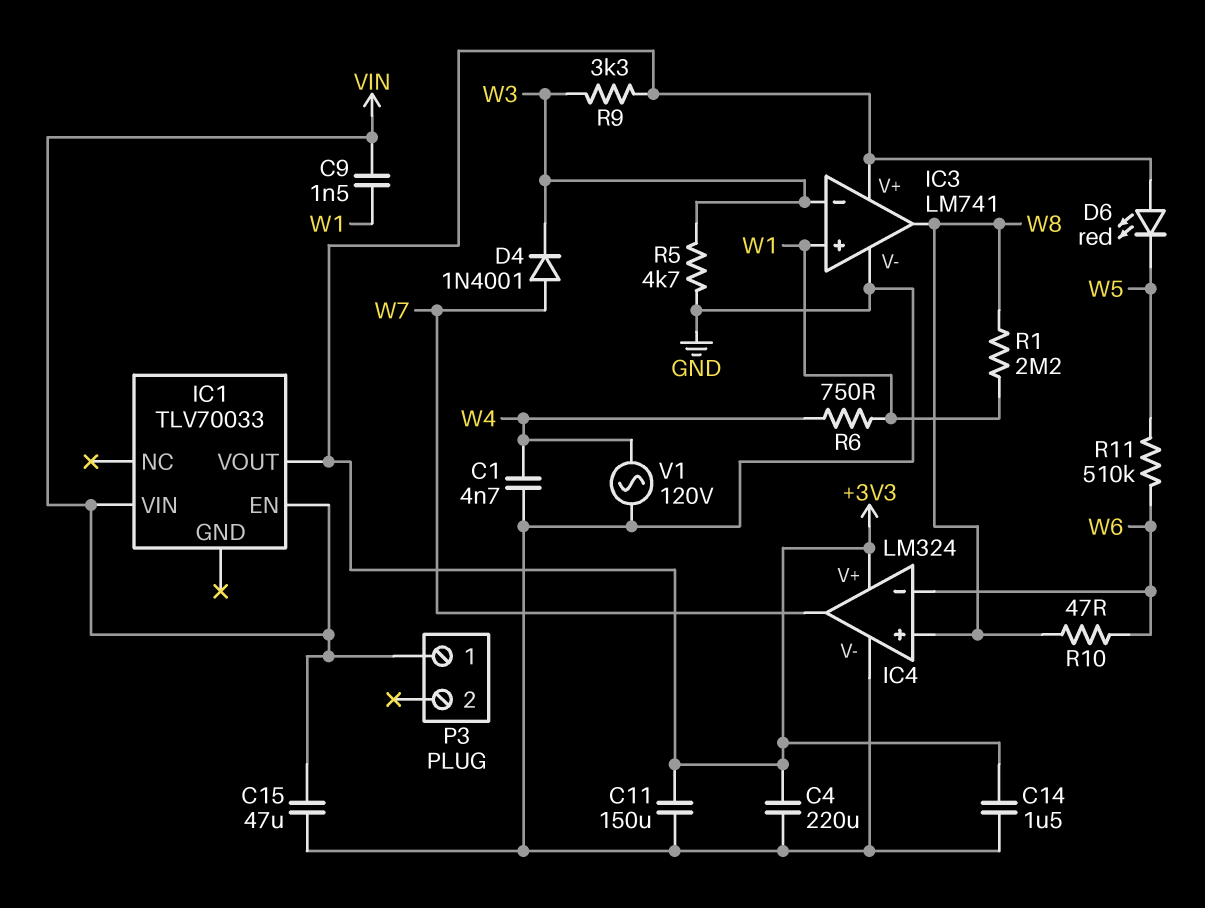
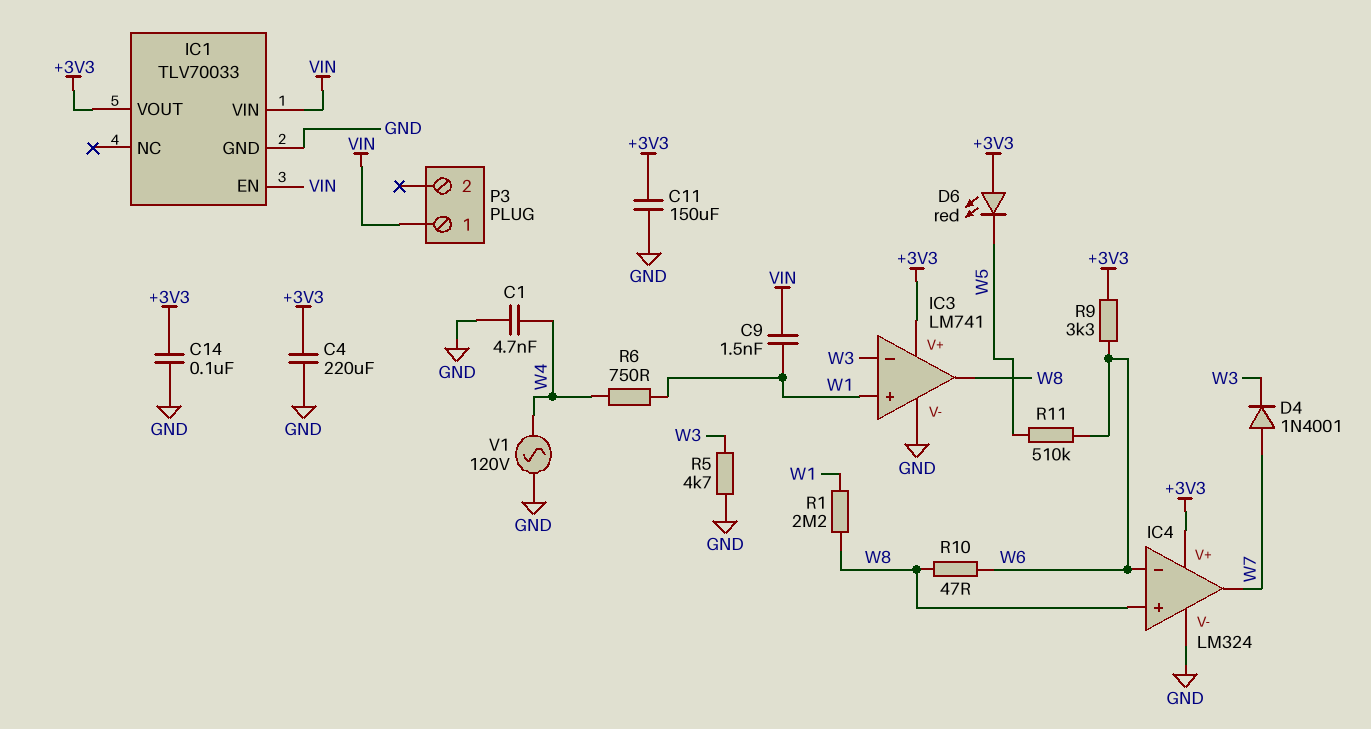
C14: 1.5uF (+3V3, GND) -> 100nF (+3V3, GND)
C15: 47uF (GND, VIN) -> none
IC1 pin GND: none -> GND
R9: 3.3k (+3V3, W3) -> 3.3k (+3V3, W6)

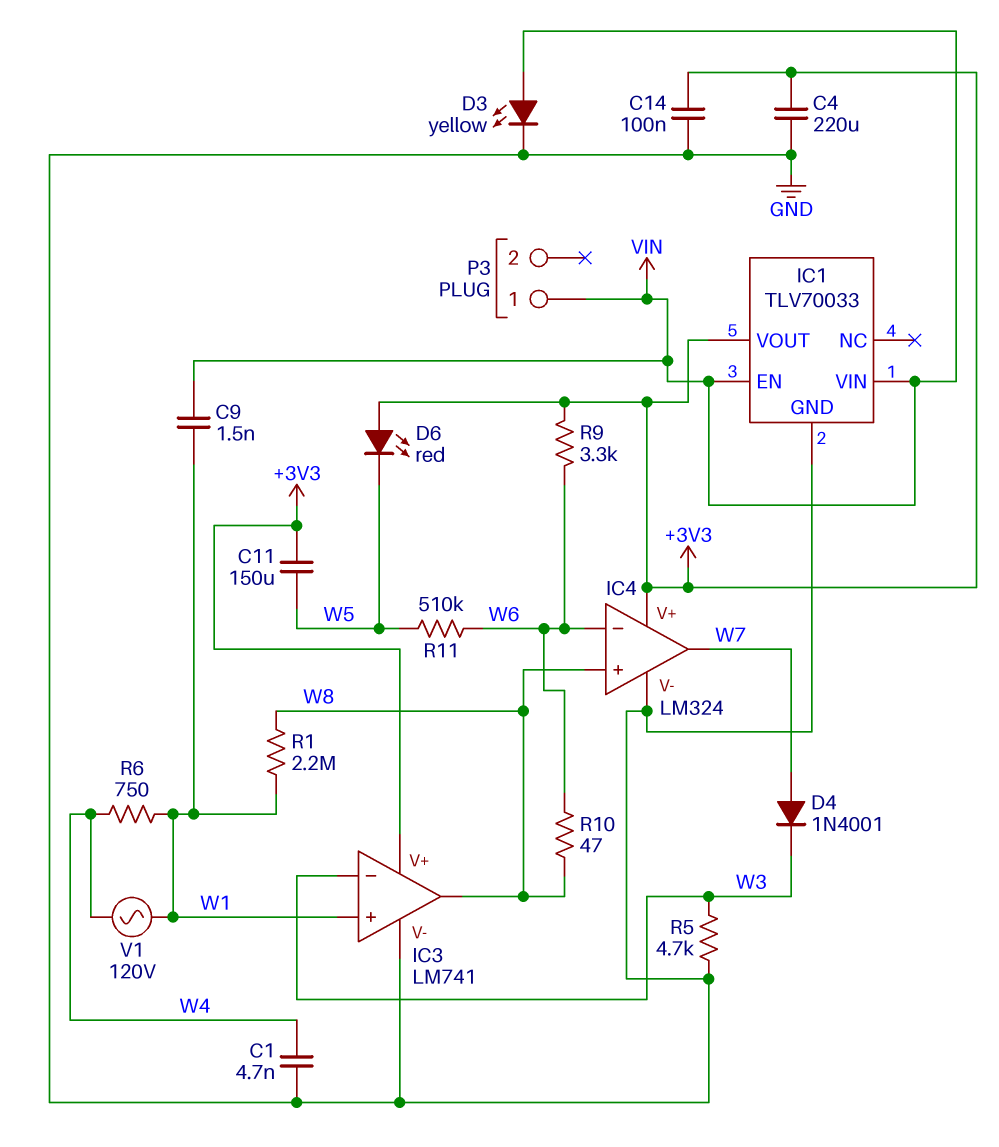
C11: 150uF (+3V3, GND) -> 150uF (+3V3, W5)
D3: none -> LED yellow (A VIN, K GND)
V1: AC 120V (GND, W4) -> AC 120V (W1, W4)

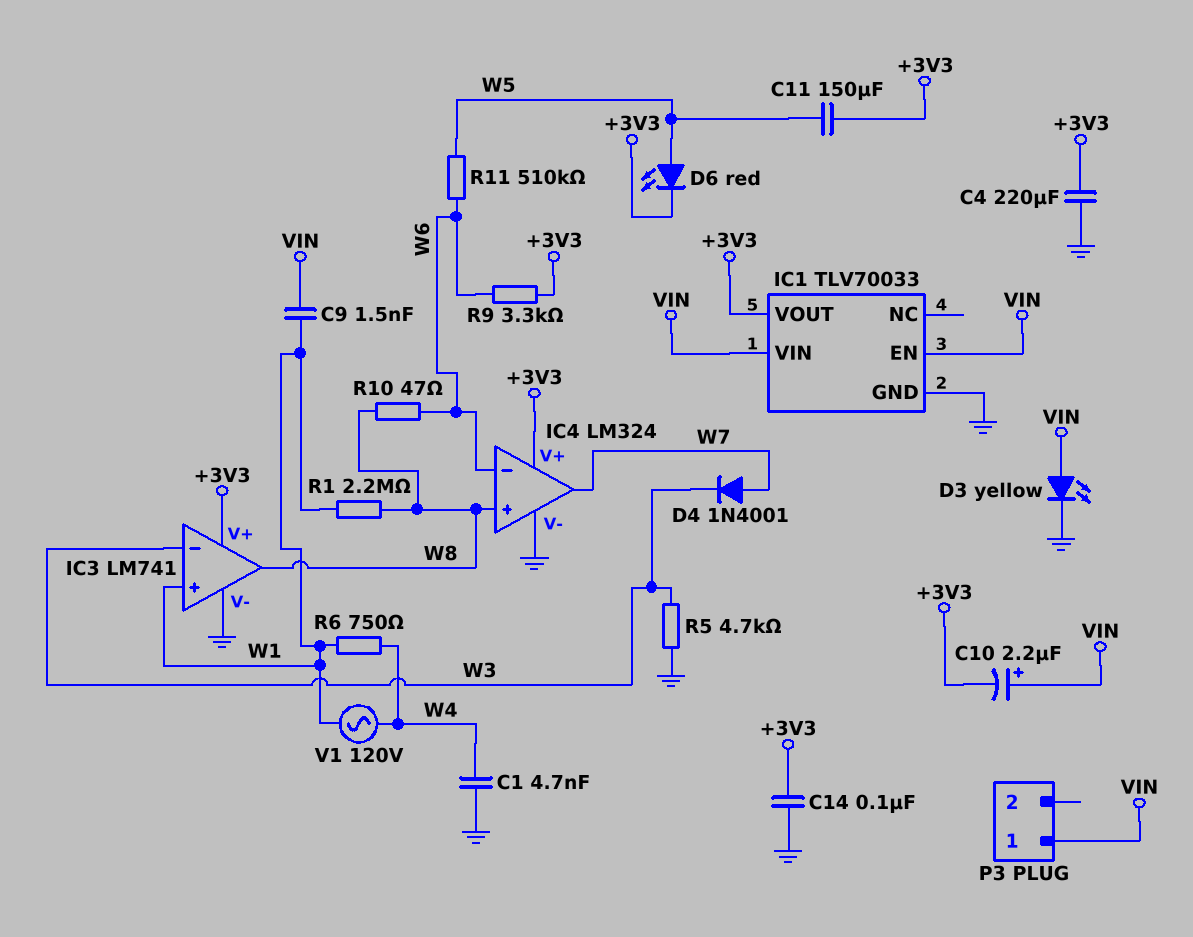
C10: none -> 2.2uF (plus VIN, minus +3V3)
D6: LED red (A +3V3, K W5) -> LED red (A W5, K +3V3)

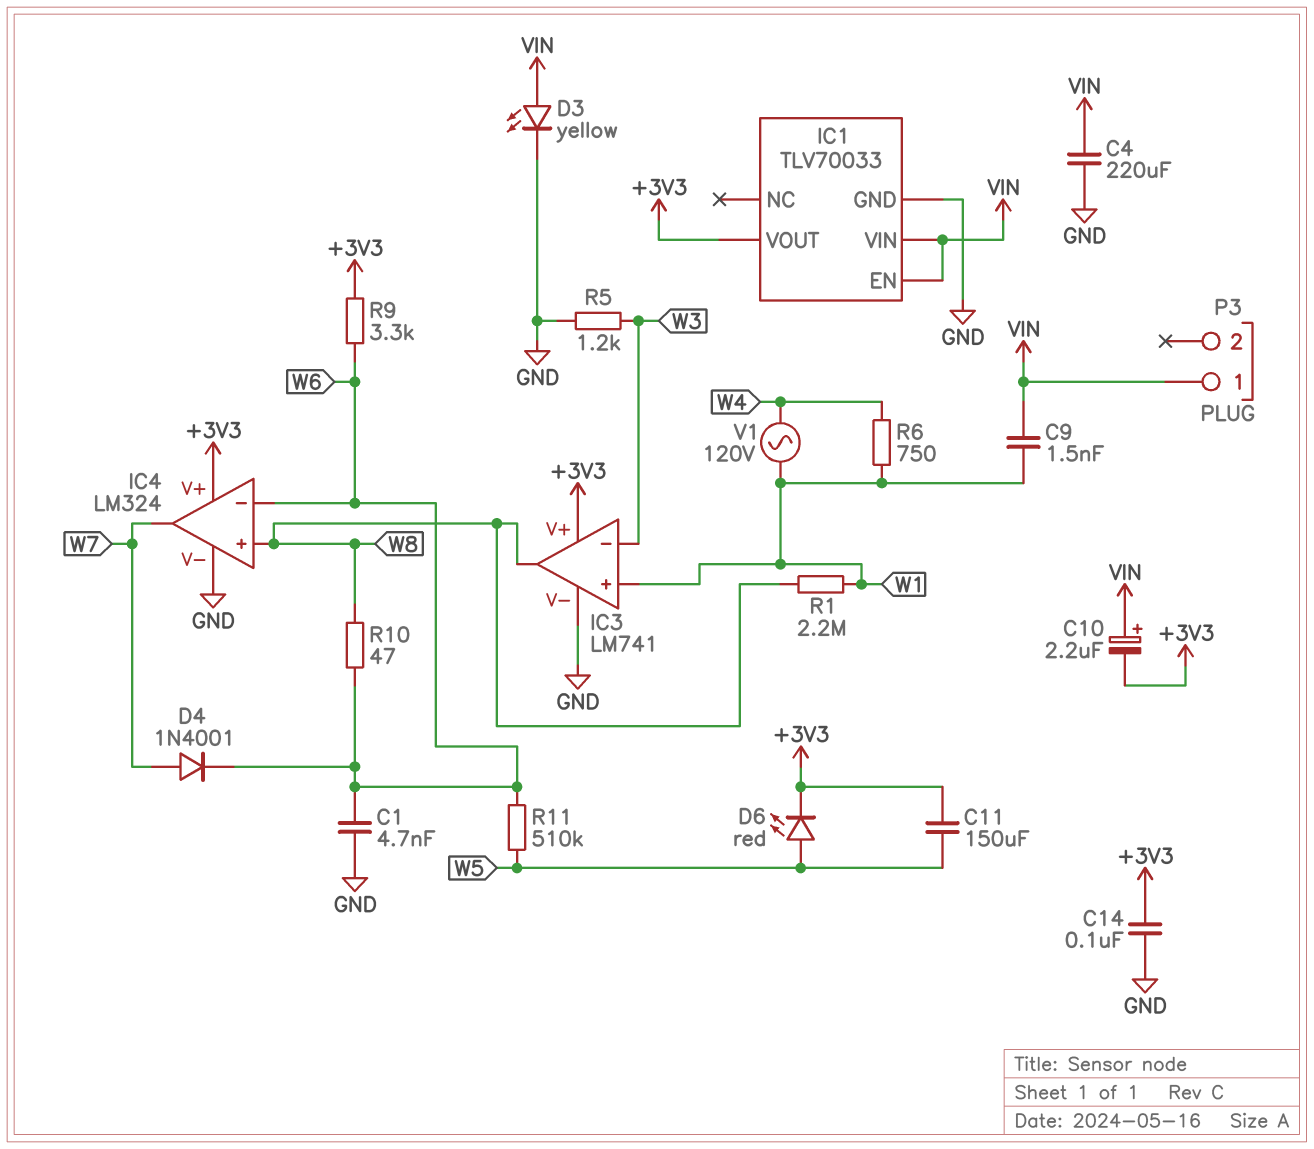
C1: 4.7nF (GND, W4) -> 4.7nF (GND, W6)
C4: 220uF (+3V3, GND) -> 220uF (GND, VIN)
D4: diode 1N4001 (A W7, K W3) -> diode 1N4001 (A W7, K W6)
R5: 4.7k (GND, W3) -> 1.2k (GND, W3)

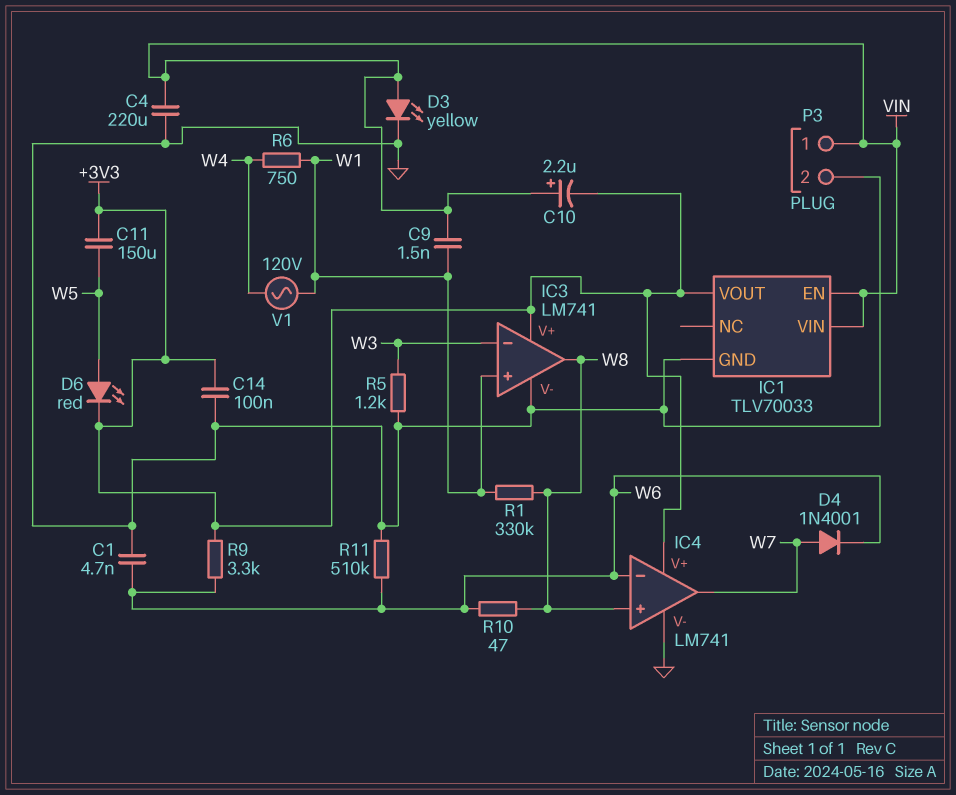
IC4: LM324 -> LM741
P3 pin 2: none -> GND
R1: 2.2M (W1, W8) -> 330k (W1, W8)
R11: 510k (W5, W6) -> 510k (GND, W6)

